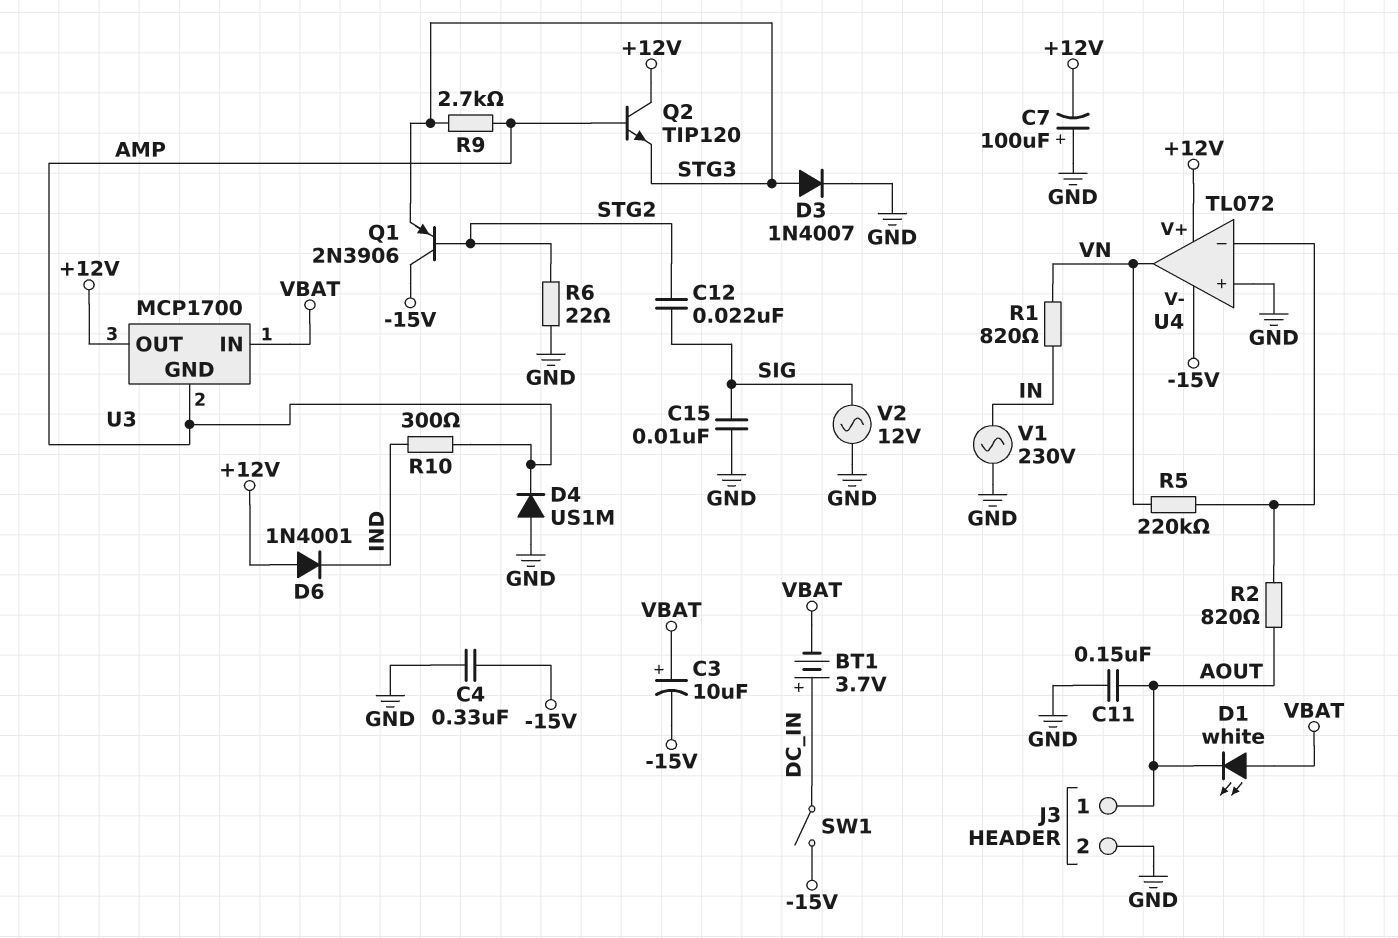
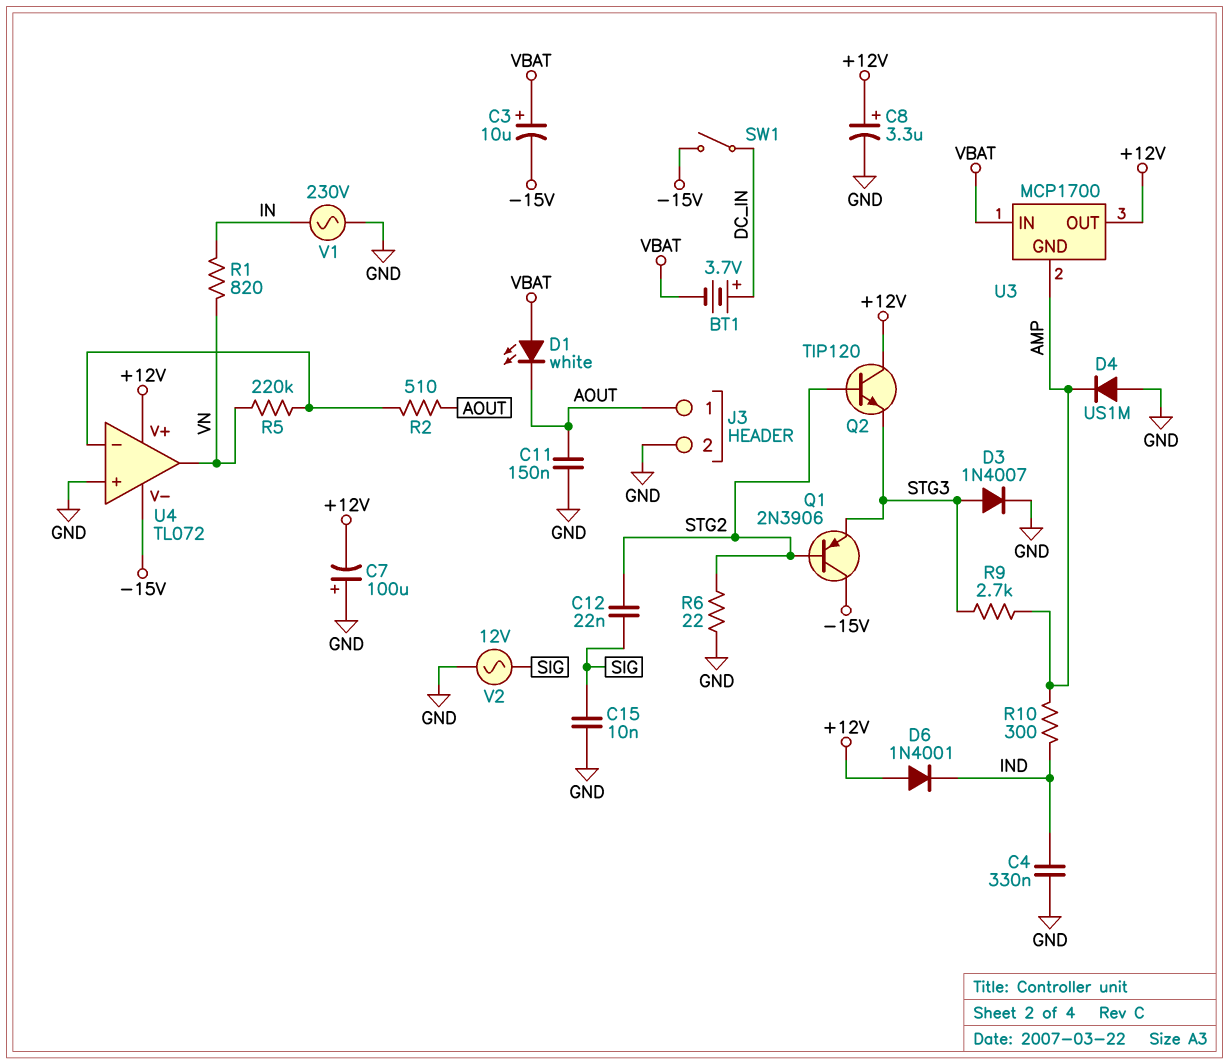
C4: 330nF (-15V, GND) -> 330nF (GND, IND)
C8: none -> 3.3uF (plus +12V, minus GND)
Q2: NPN TIP120 (B AMP, C +12V, E STG3) -> NPN TIP120 (B STG2, C +12V, E STG3)
R2: 820 (AOUT, U4/in-) -> 510 (AOUT, U4/in-)

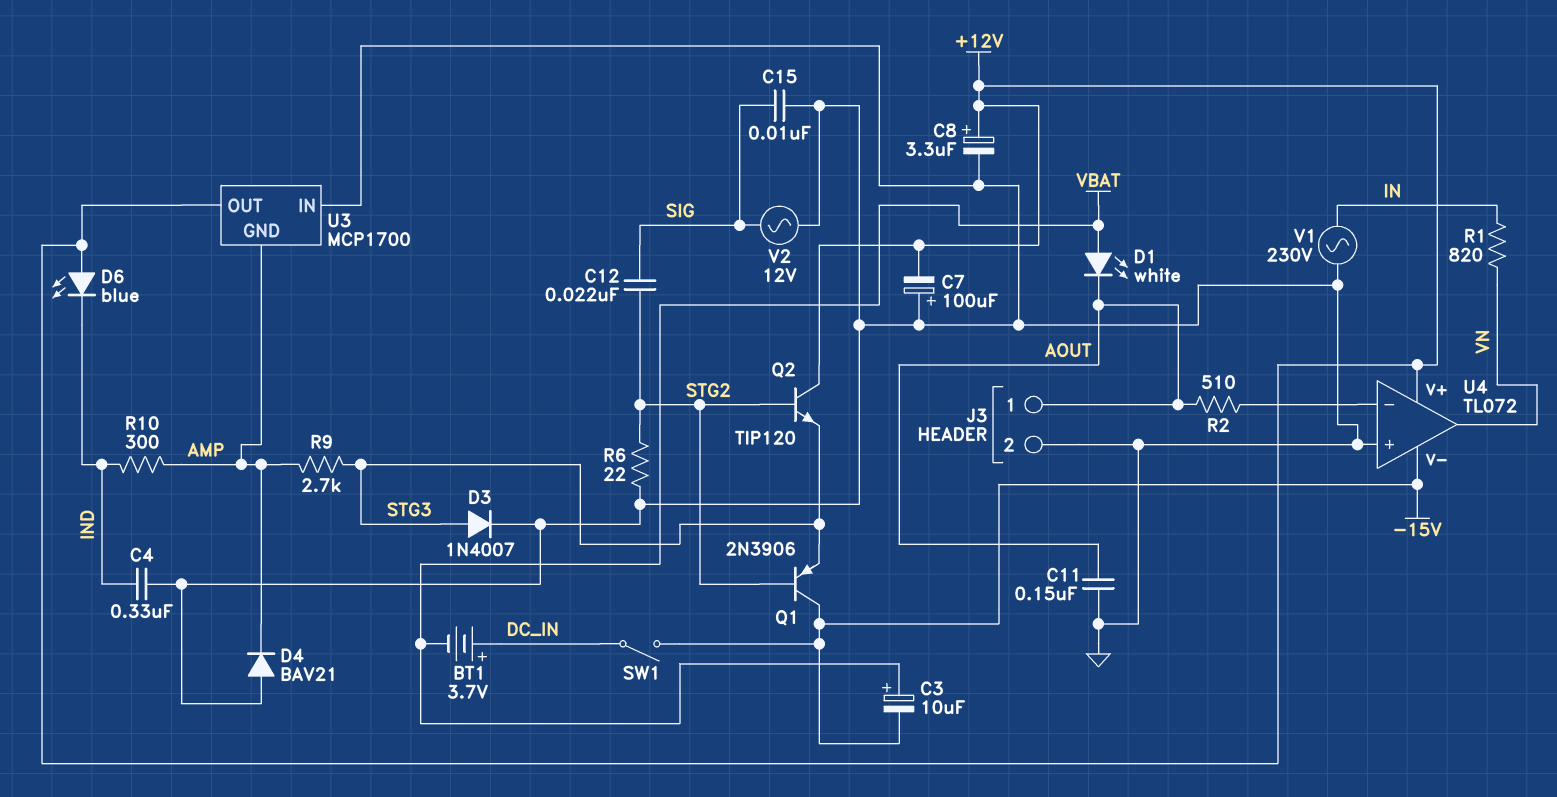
D4: diode US1M (A GND, K AMP) -> diode BAV21 (A GND, K AMP)
D6: diode 1N4001 (A +12V, K IND) -> LED blue (A +12V, K IND)
R5: 220k (U4/in-, VN) -> none
U3 pin IN: VBAT -> GND

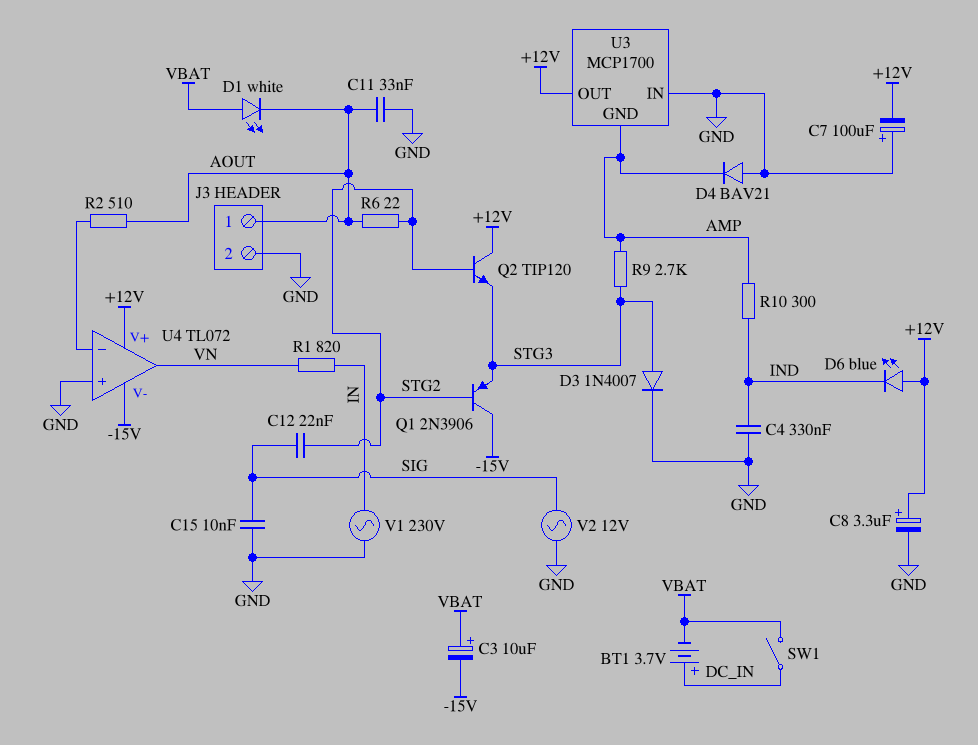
C11: 150nF (AOUT, GND) -> 33nF (AOUT, GND)
R6: 22 (GND, STG2) -> 22 (AOUT, STG2)
SW1: switch (-15V, DC_IN) -> switch (DC_IN, VBAT)

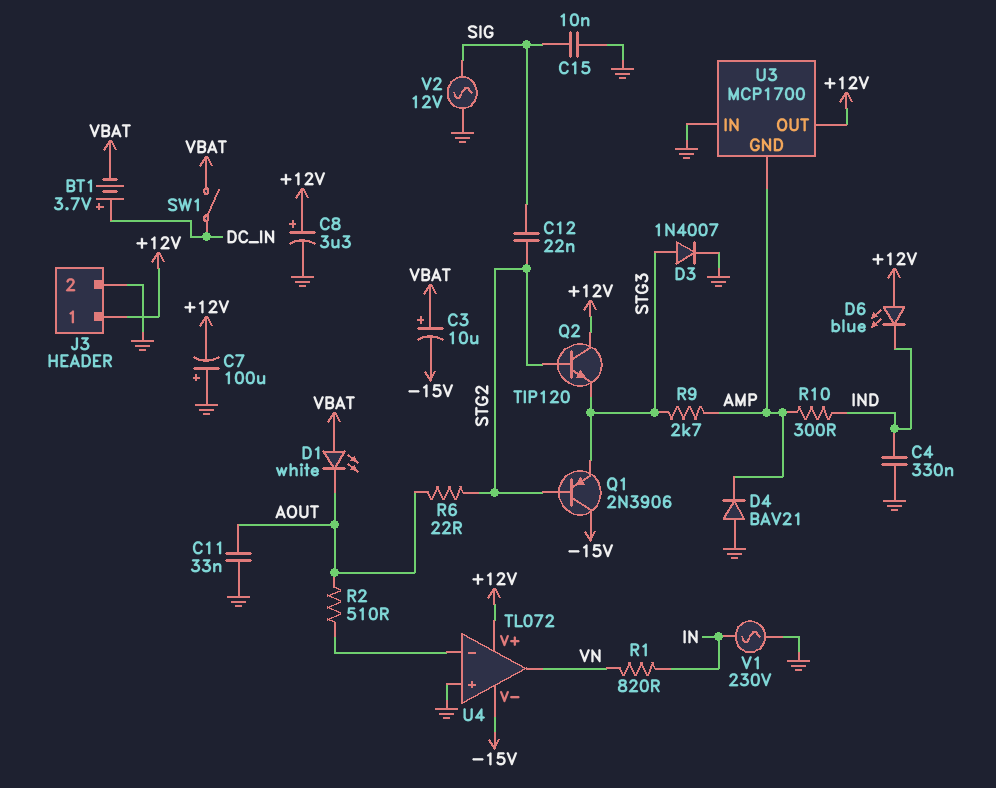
J3 pin 1: AOUT -> +12V

